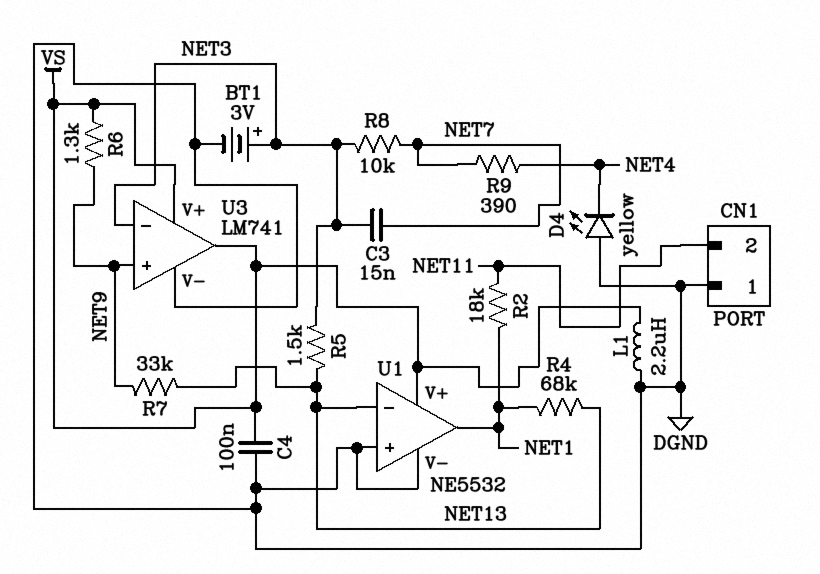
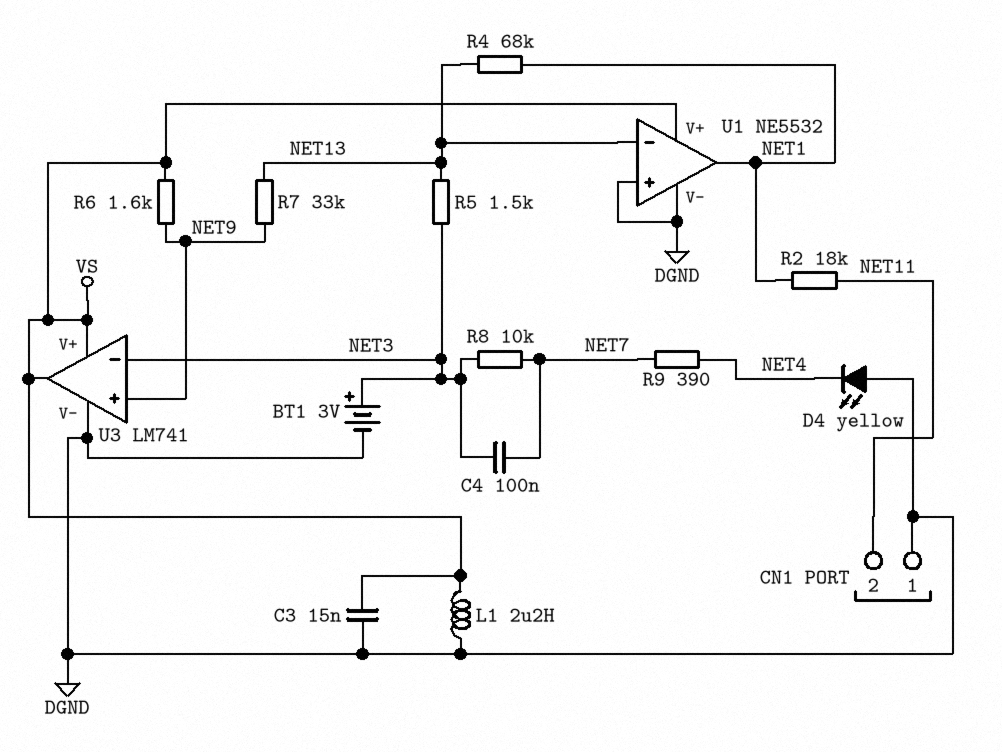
C3: 15nF (NET3, NET7) -> 15nF (DGND, VS)
C4: 100nF (DGND, VS) -> 100nF (NET3, NET7)
R6: 1.3k (NET9, VS) -> 1.6k (NET9, VS)

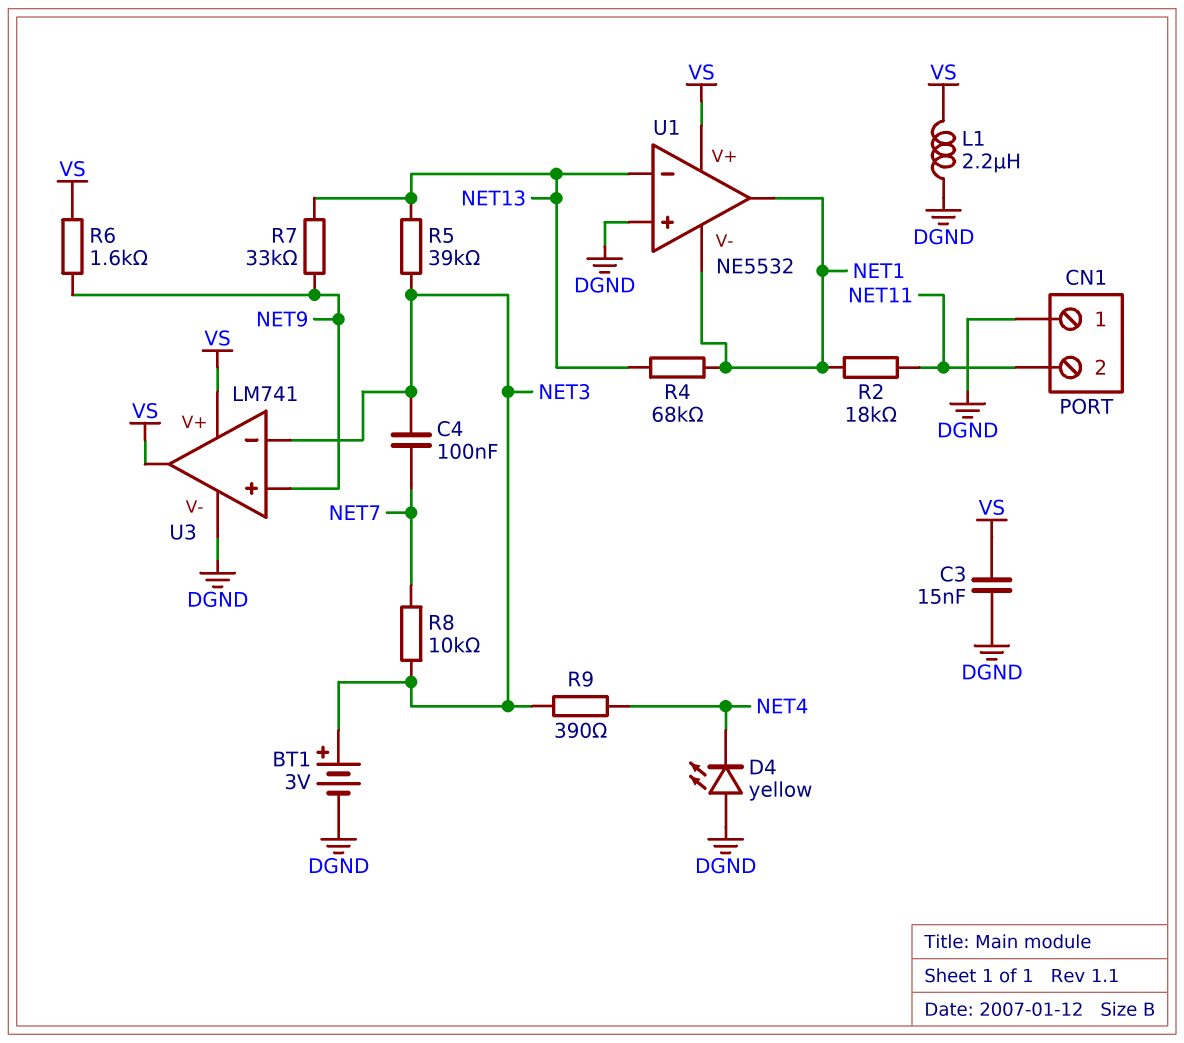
R5: 1.5k (NET3, NET13) -> 39k (NET3, NET13)
R9: 390 (NET4, NET7) -> 390 (NET3, NET4)
U1 pin V-: DGND -> NET1

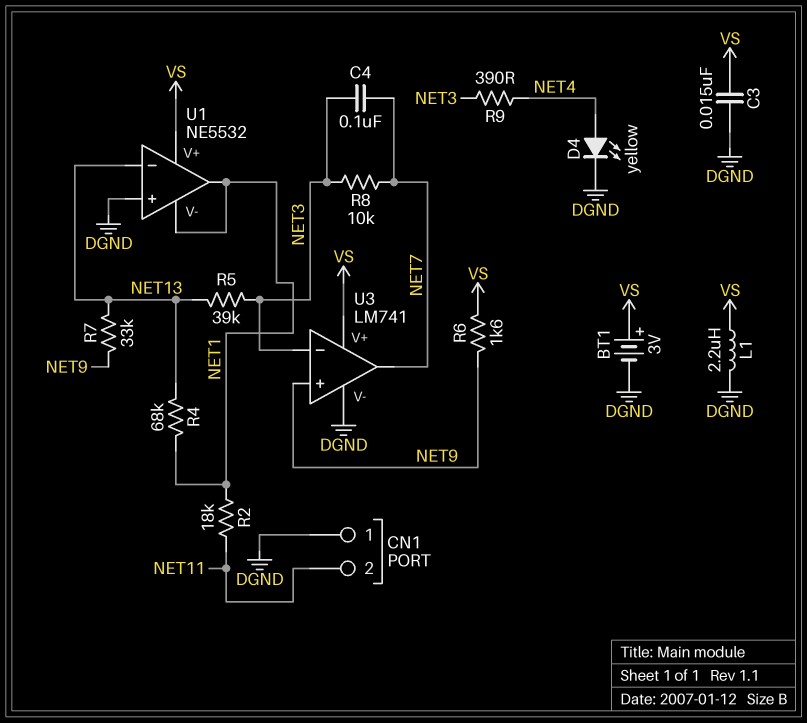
BT1: 3V (plus NET3, minus DGND) -> 3V (plus VS, minus DGND)
D4: LED yellow (A DGND, K NET4) -> LED yellow (A NET4, K DGND)
U3 pin out: VS -> NET7

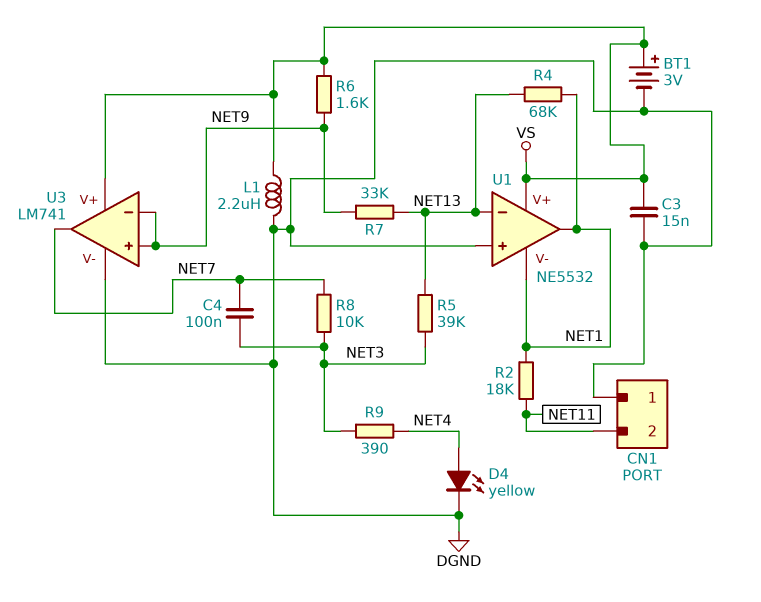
U3 pin in-: NET3 -> NET9

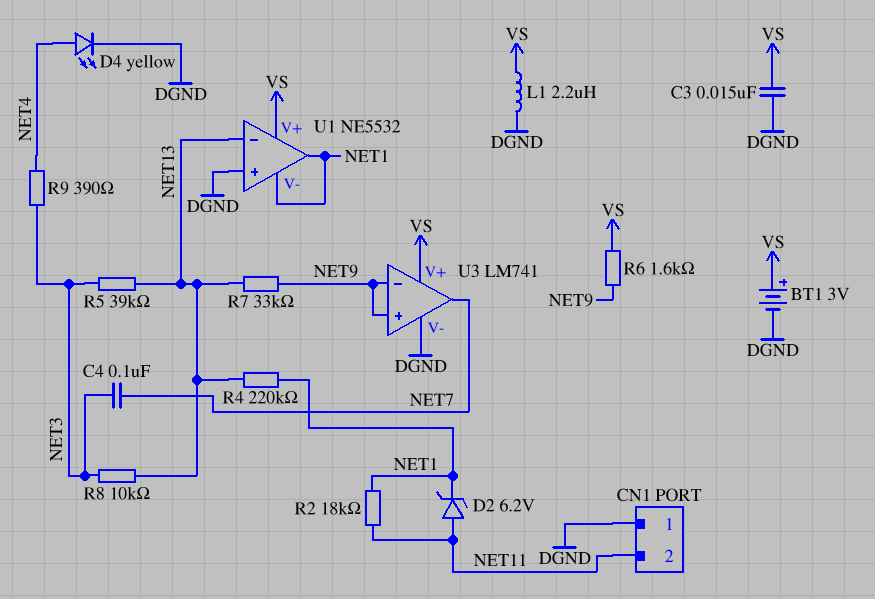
D2: none -> zener 6.2V (A NET11, K NET1)
R4: 68k (NET1, NET13) -> 220k (NET1, NET13)
R8: 10k (NET3, NET7) -> 10k (NET3, NET13)

